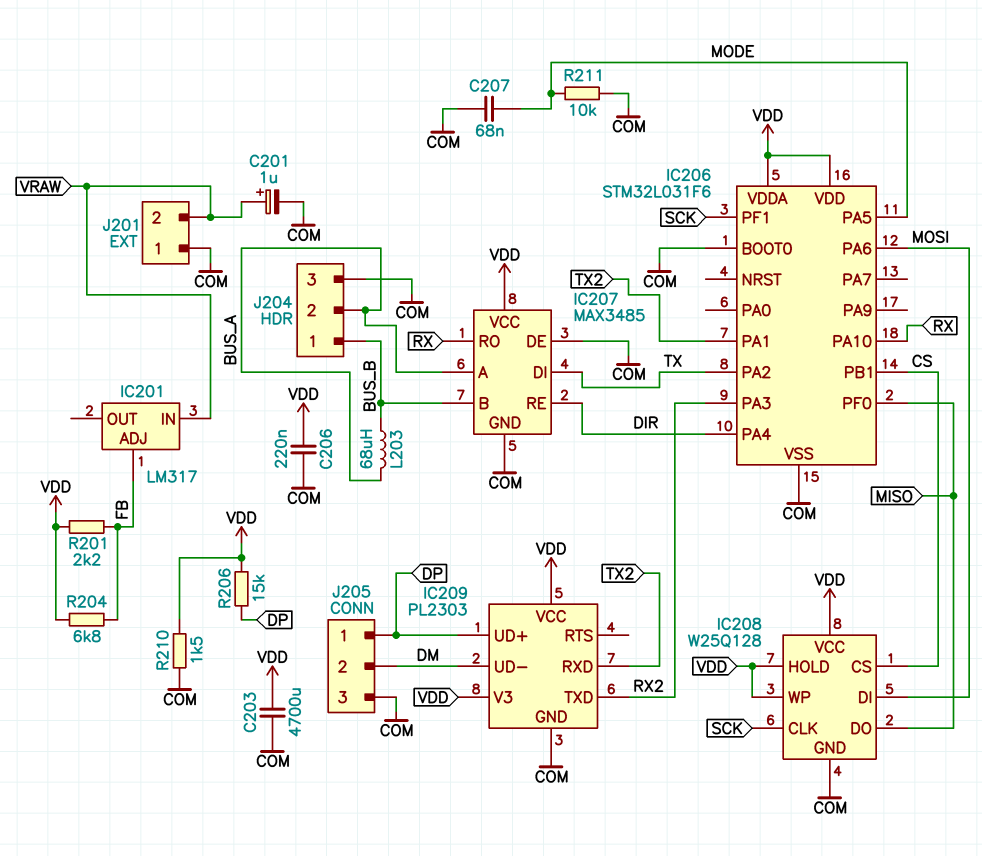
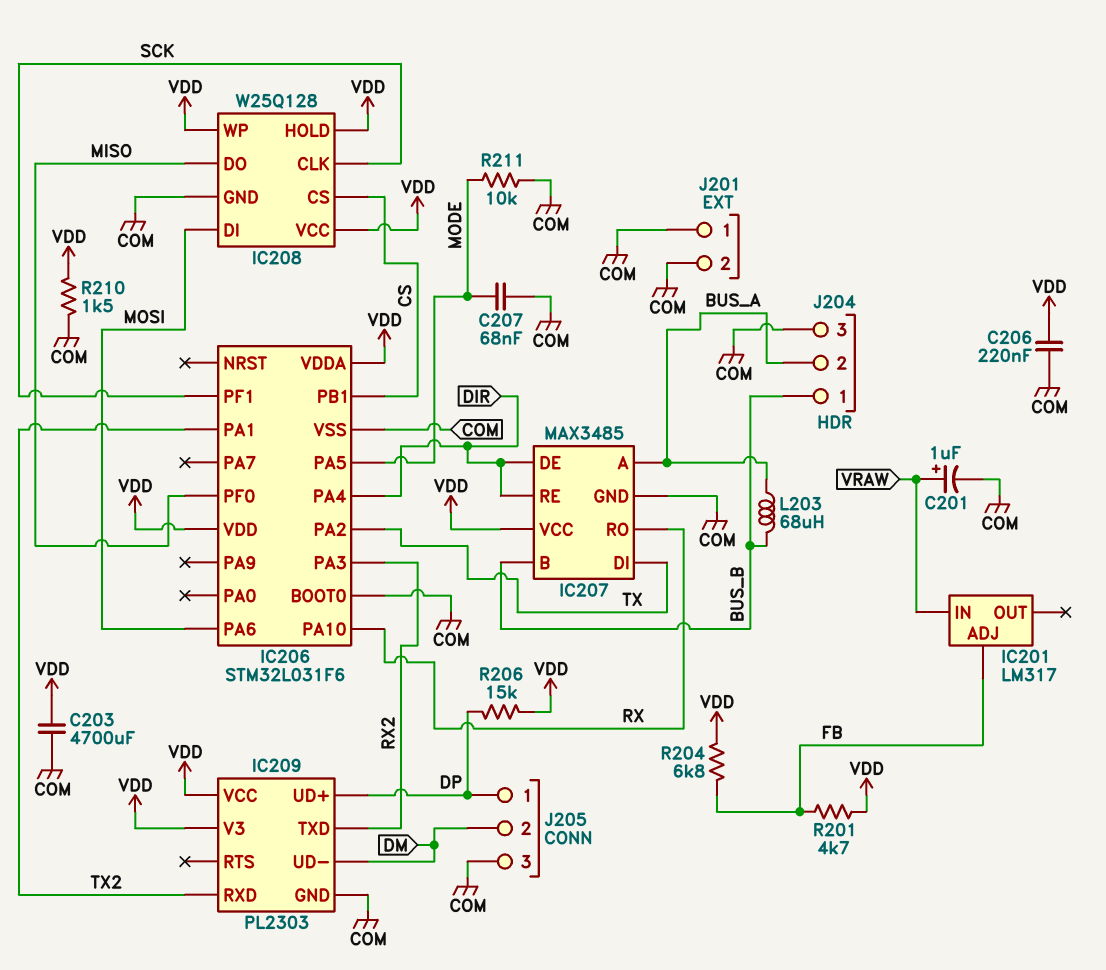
IC207 pin DE: COM -> DIR
J201 pin 2: VRAW -> COM
R201: 2.2k (FB, VDD) -> 4.7k (FB, VDD)

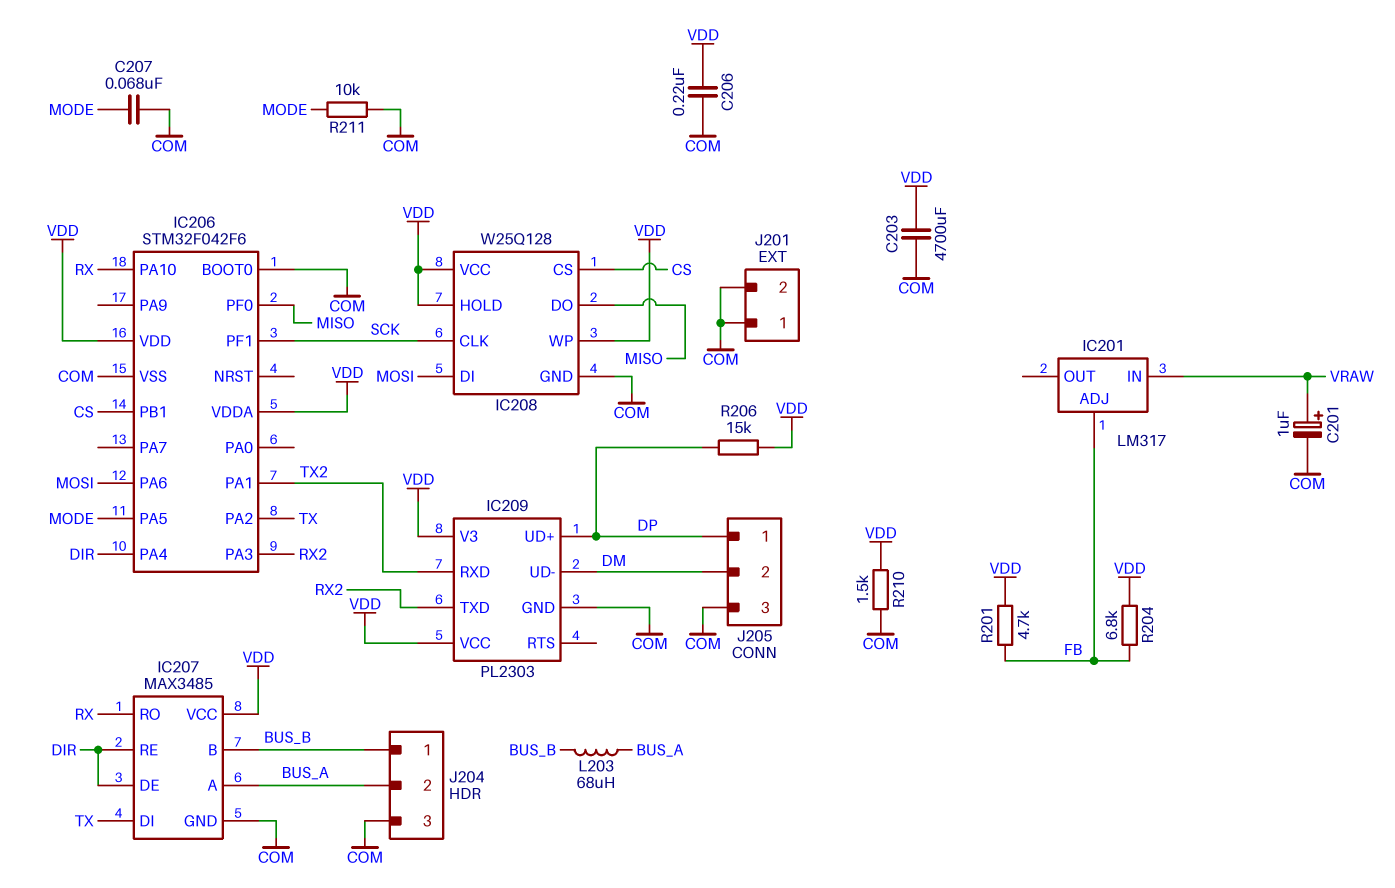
IC206: STM32L031F6 -> STM32F042F6

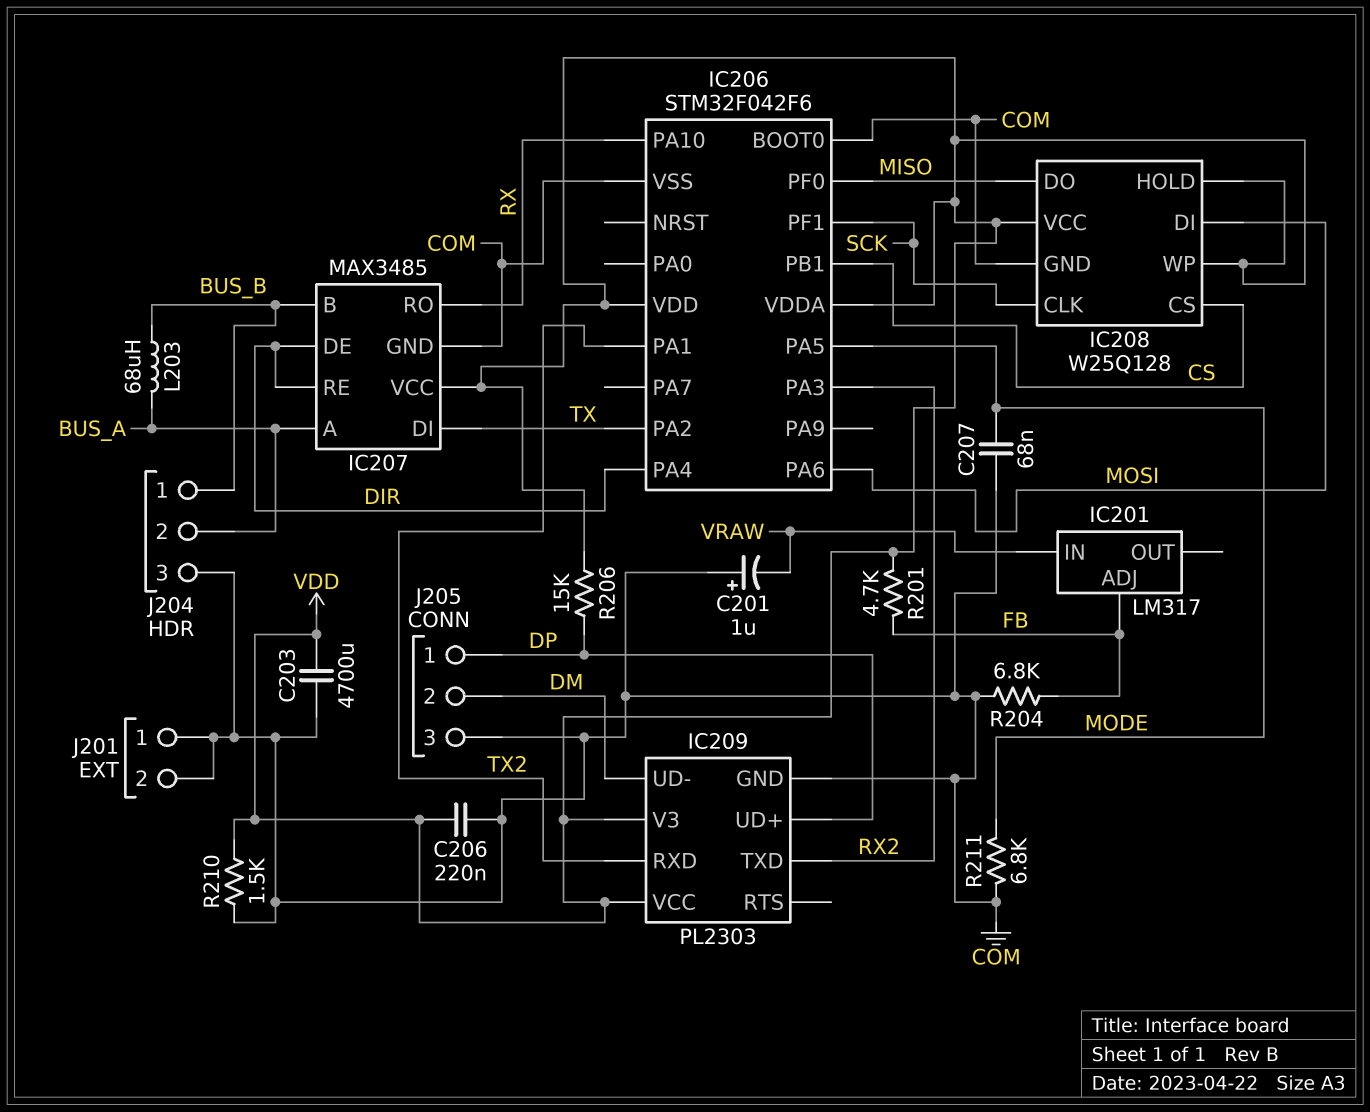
C201: 1uF (plus VRAW, minus COM) -> 1uF (plus COM, minus VRAW)
R204: 6.8k (FB, VDD) -> 6.8k (COM, FB)
R211: 10k (COM, MODE) -> 6.8k (COM, MODE)

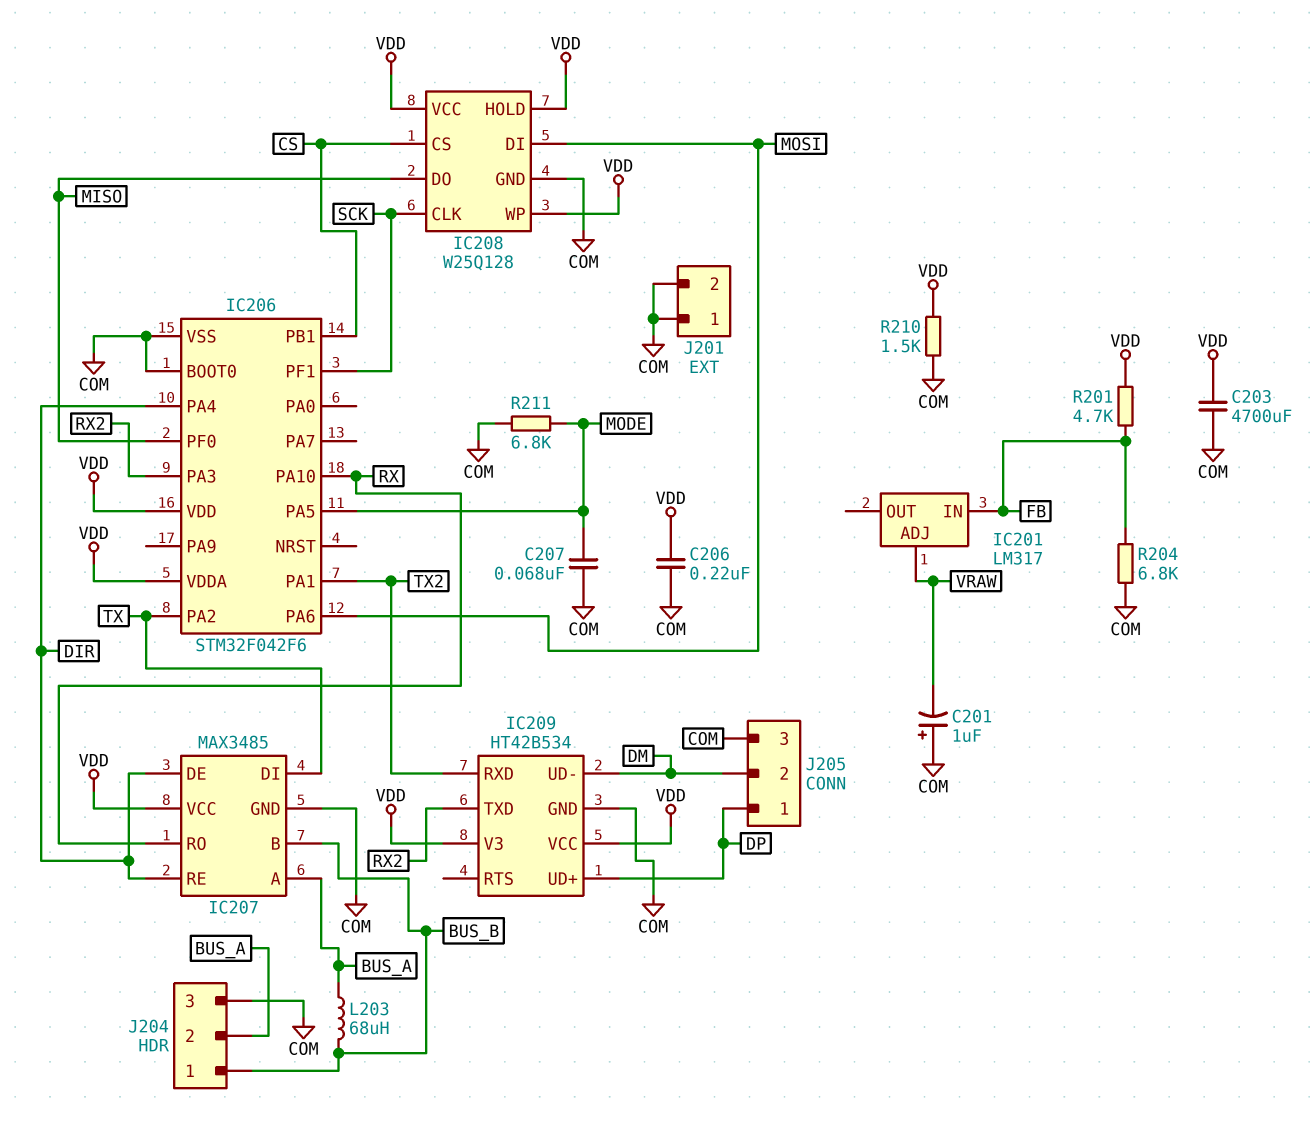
IC201 pin ADJ: FB -> VRAW
IC201 pin IN: VRAW -> FB
IC209: PL2303 -> HT42B534
R206: 15k (DP, VDD) -> none

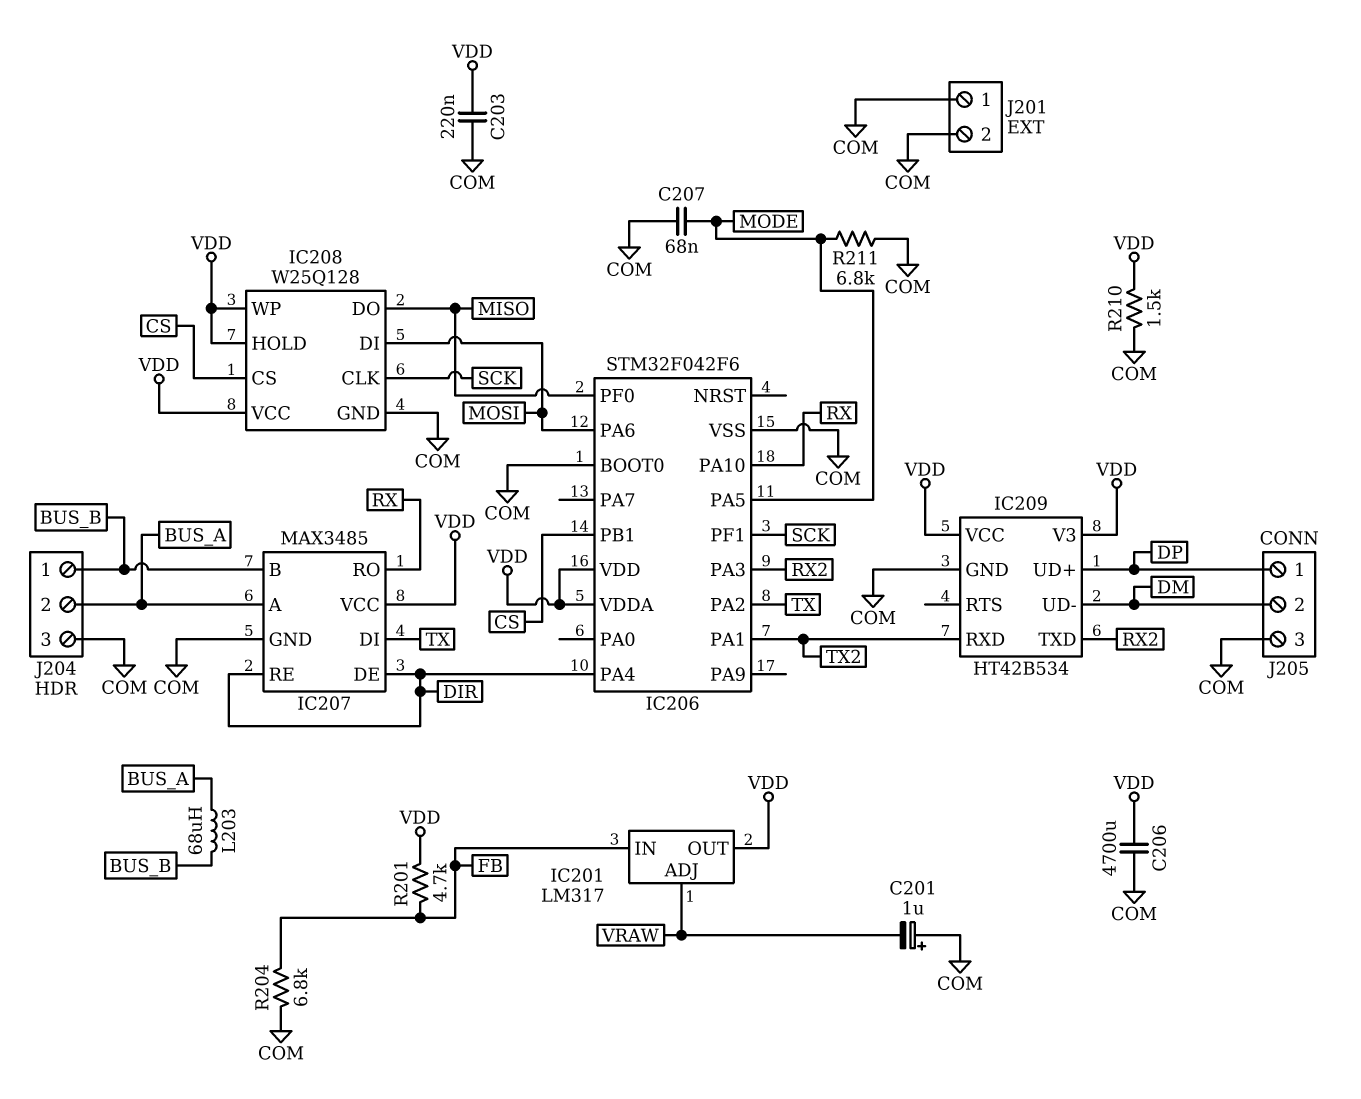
C203: 4700uF (COM, VDD) -> 220nF (COM, VDD)
C206: 220nF (COM, VDD) -> 4700uF (COM, VDD)
IC201 pin OUT: none -> VDD

